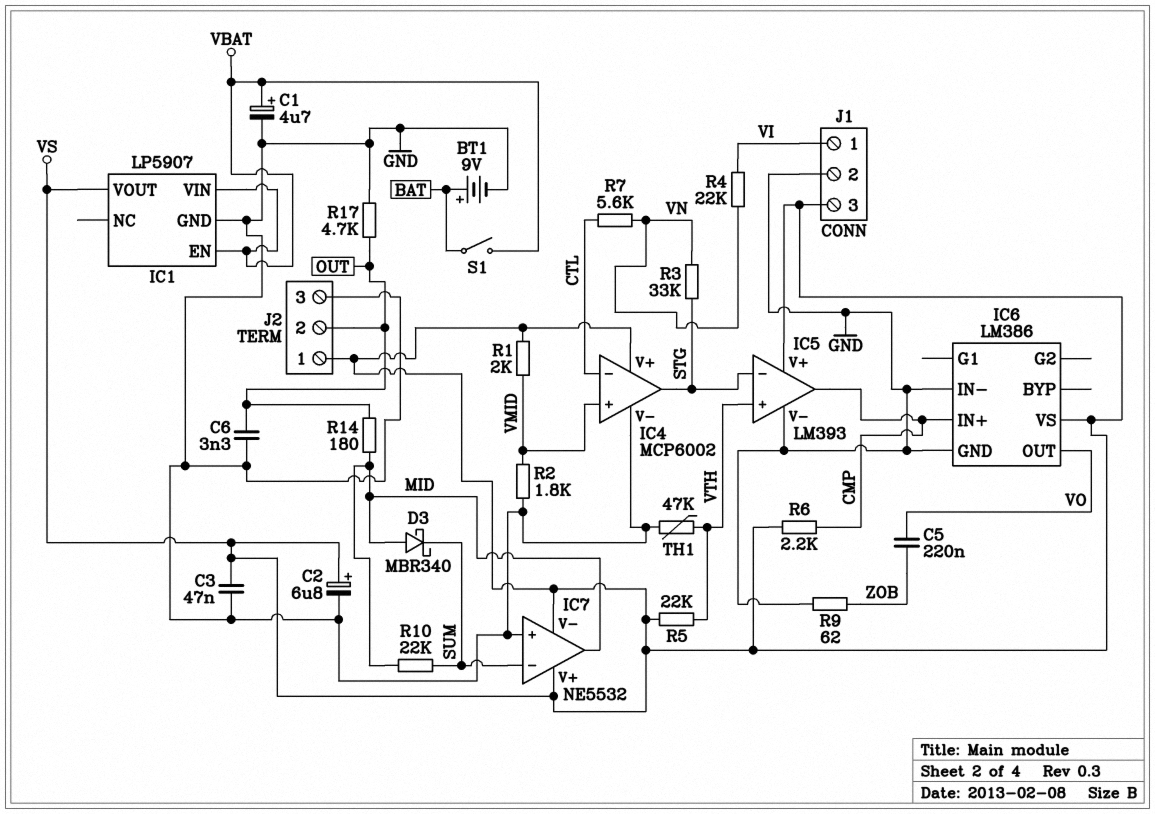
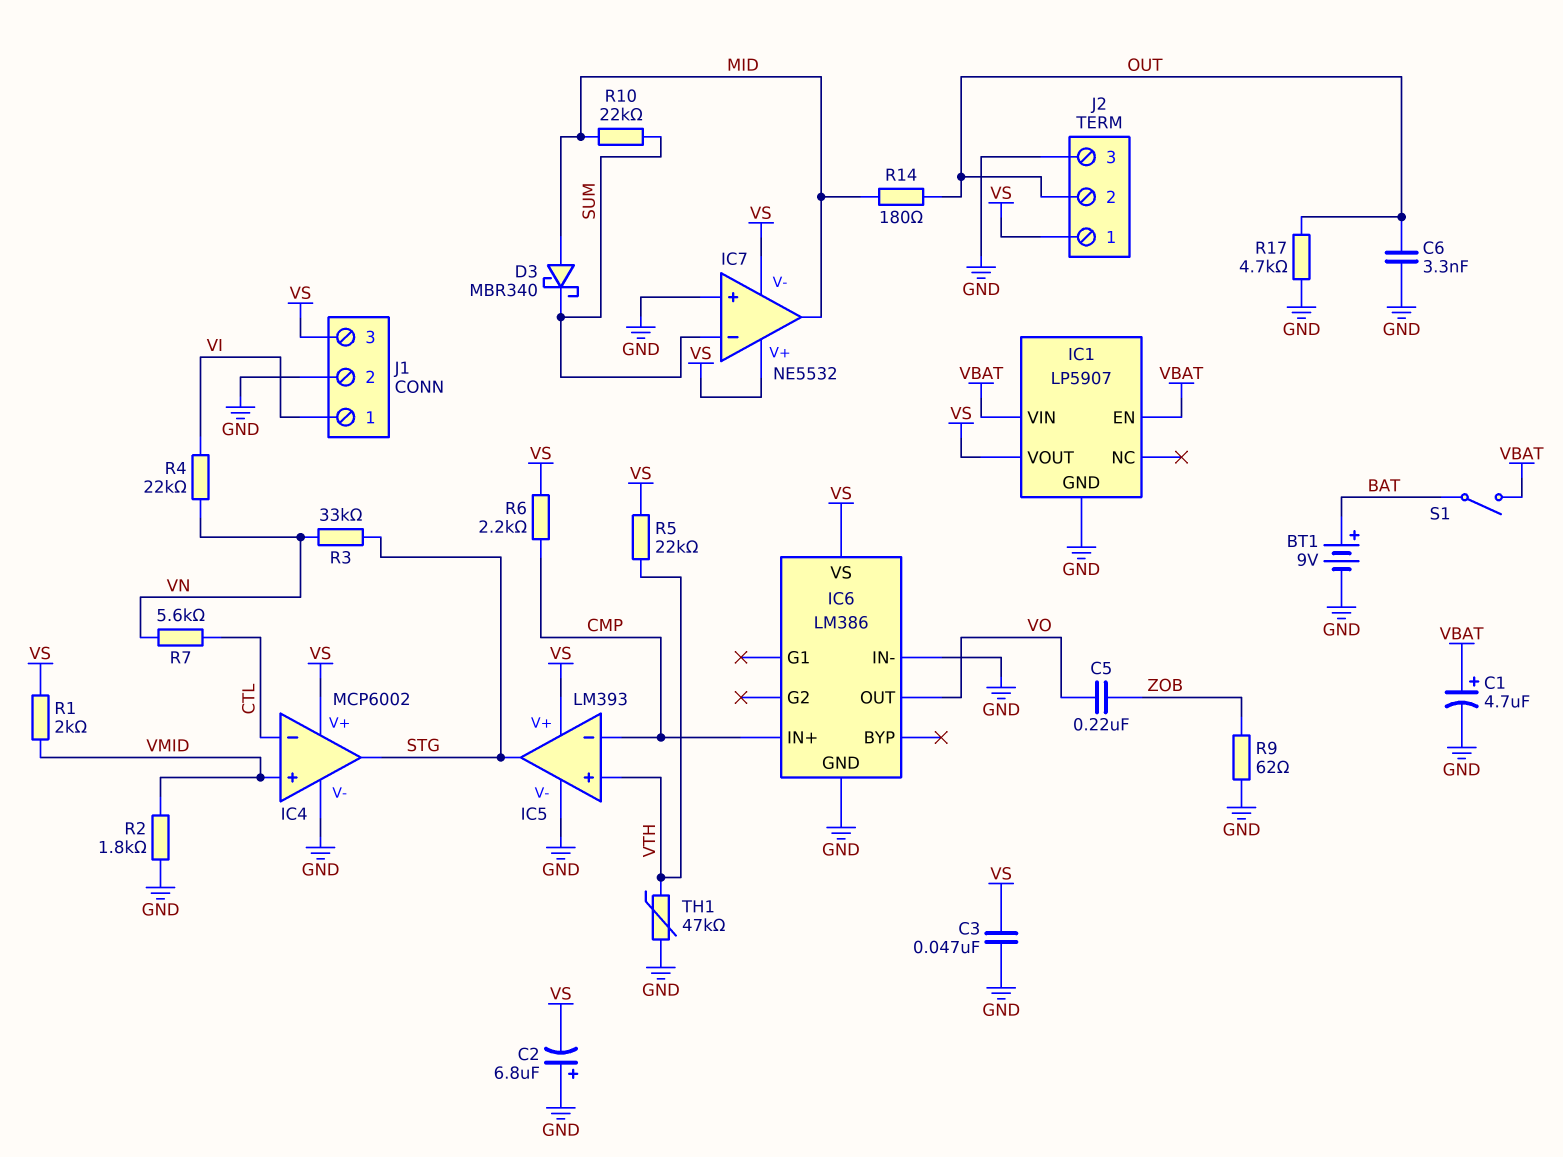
C2: 6.8uF (plus VS, minus GND) -> 6.8uF (plus GND, minus VS)
IC5 pin in-: STG -> CMP
IC5 pin out: CMP -> STG

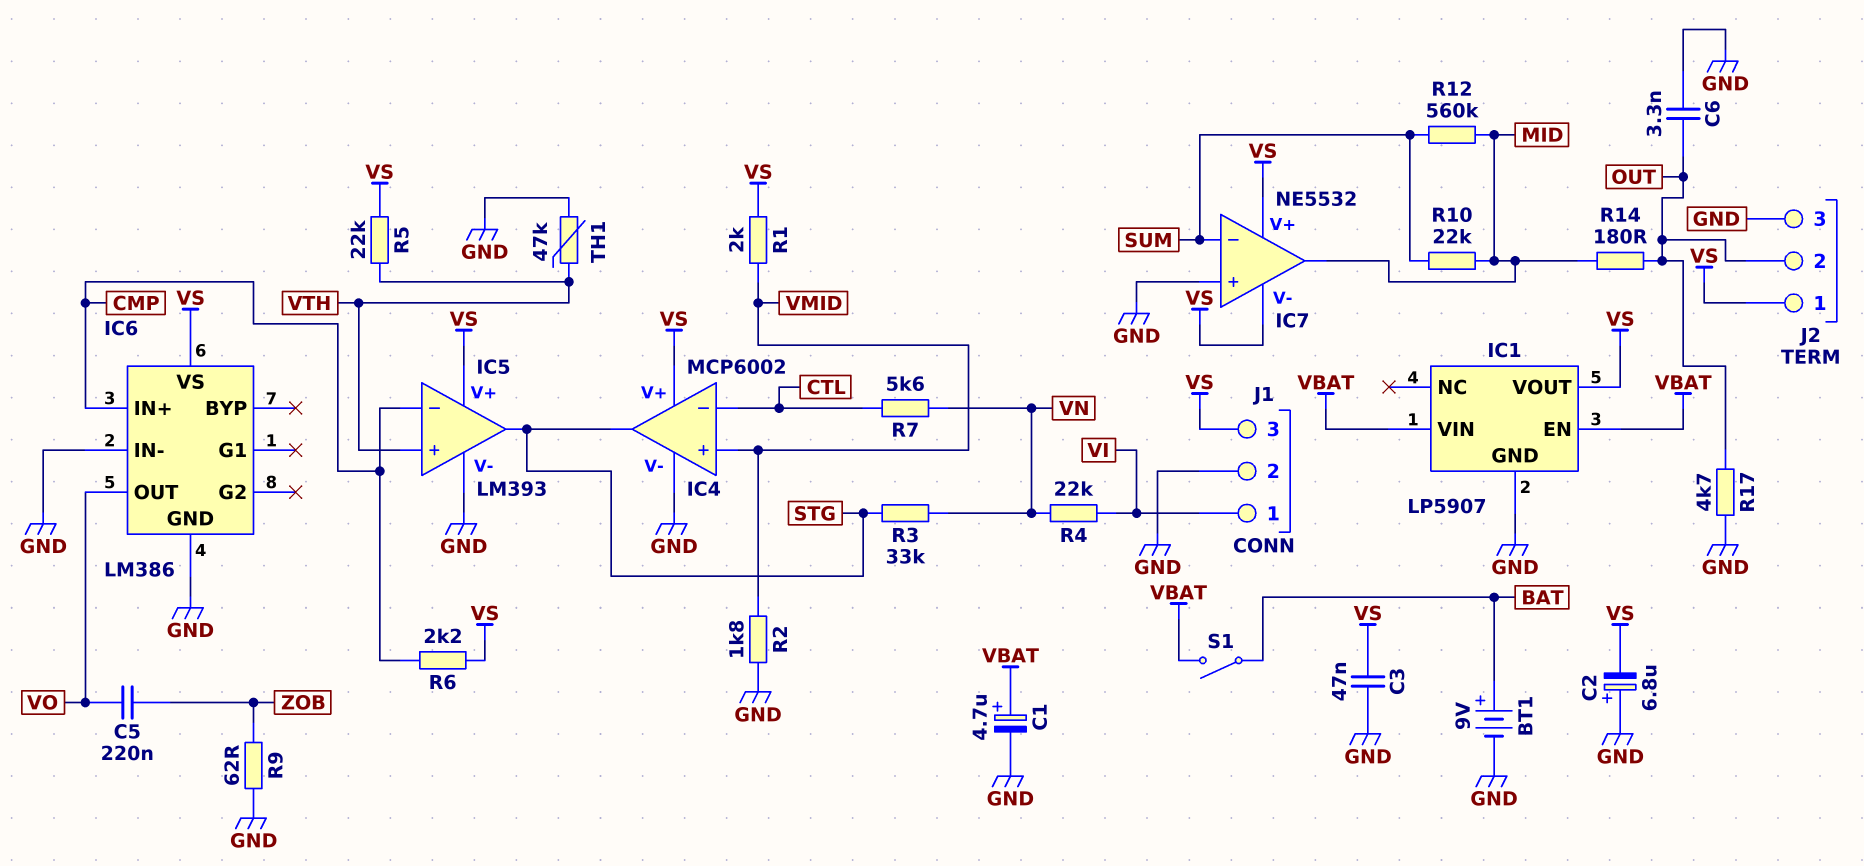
D3: schottky MBR340 (A MID, K SUM) -> none
R12: none -> 560k (MID, SUM)

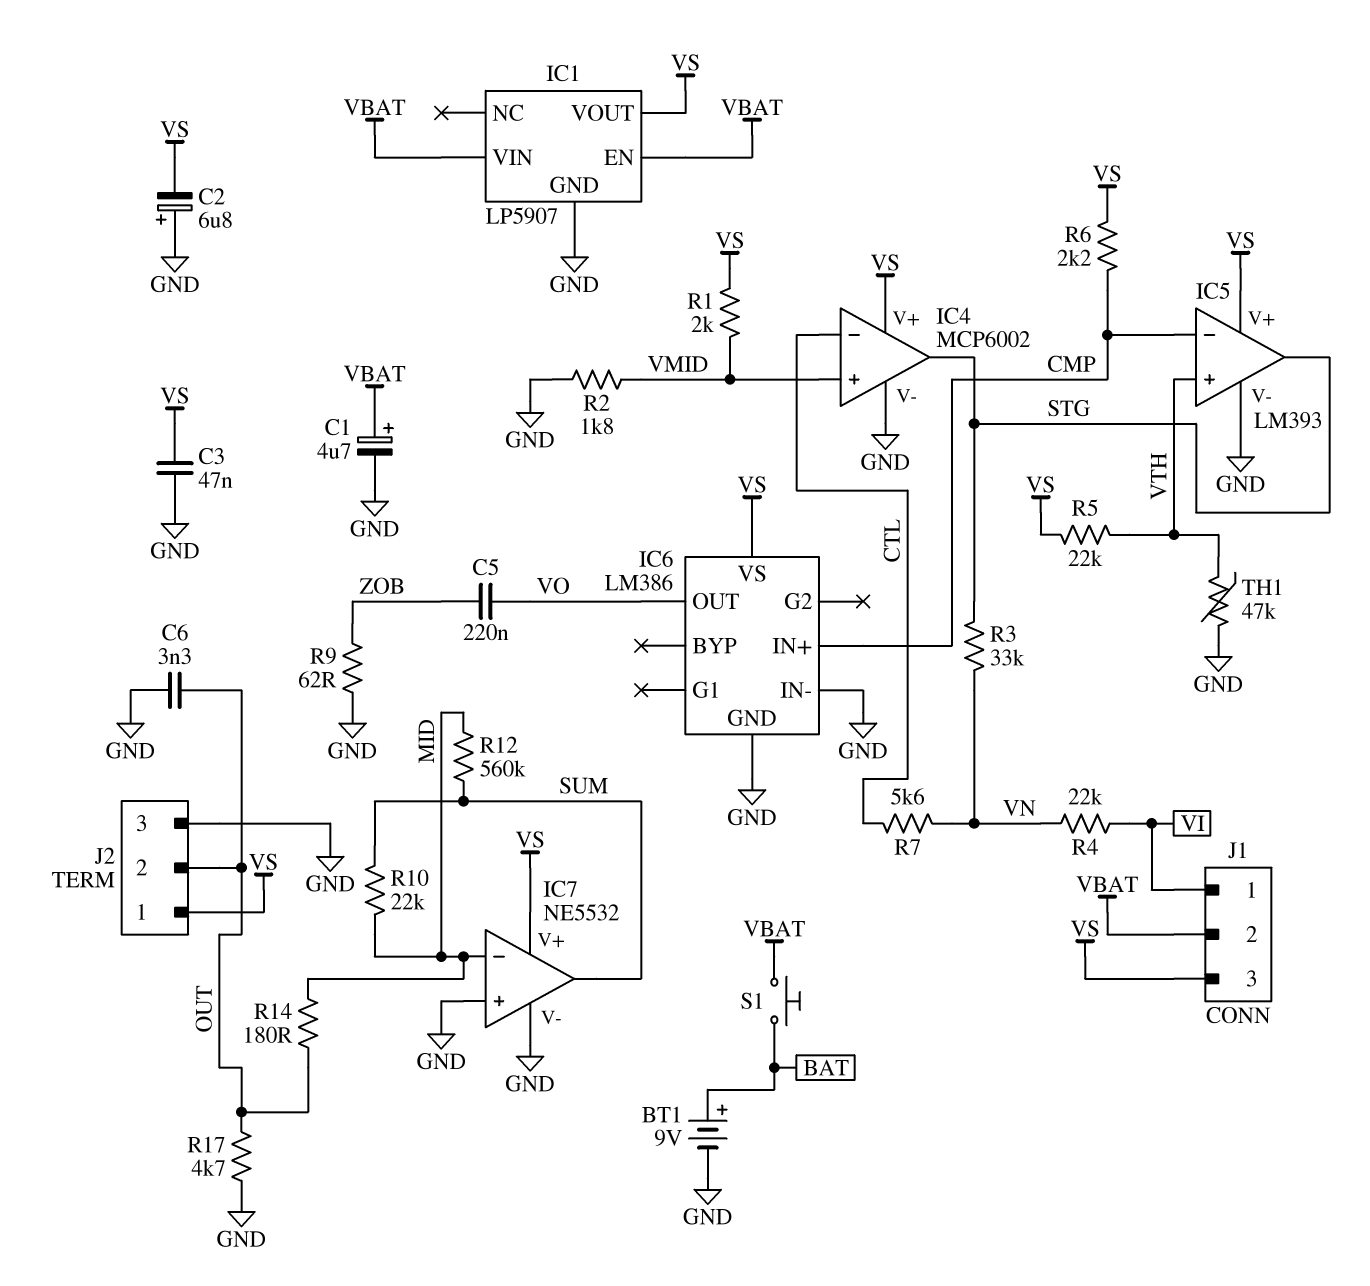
IC7 pin V-: VS -> GND
IC7 pin in-: SUM -> MID
IC7 pin out: MID -> SUM
J1 pin 2: GND -> VBAT
S1: switch (BAT, VBAT) -> button (BAT, VBAT)

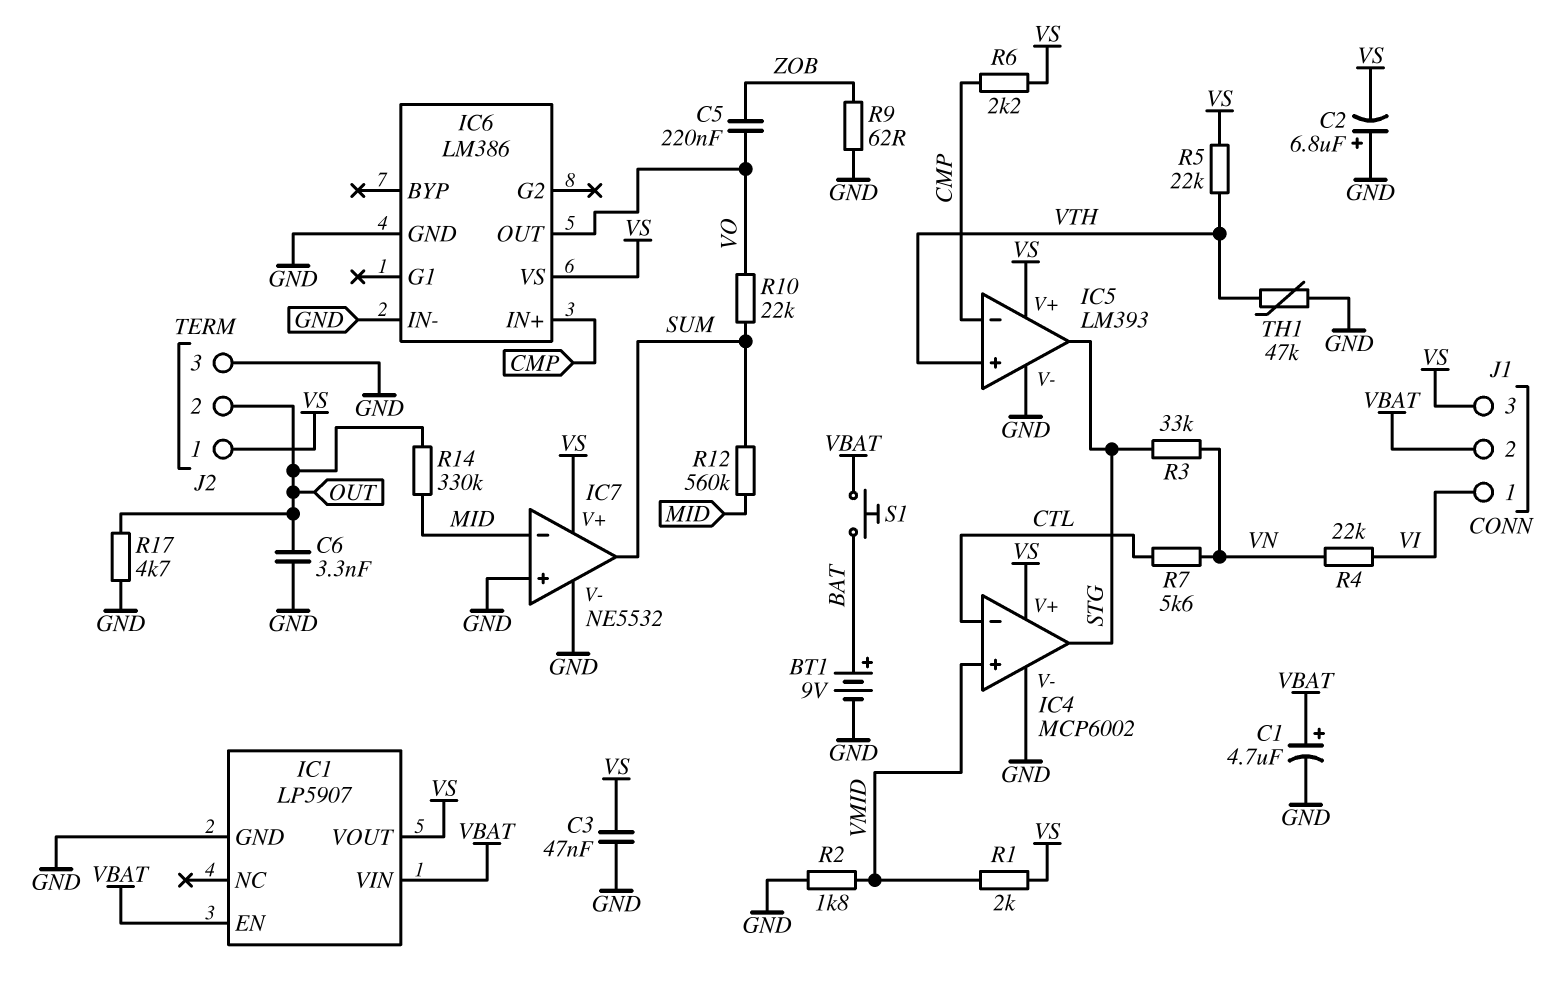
R10: 22k (MID, SUM) -> 22k (SUM, VO)
R14: 180 (MID, OUT) -> 330k (MID, OUT)

